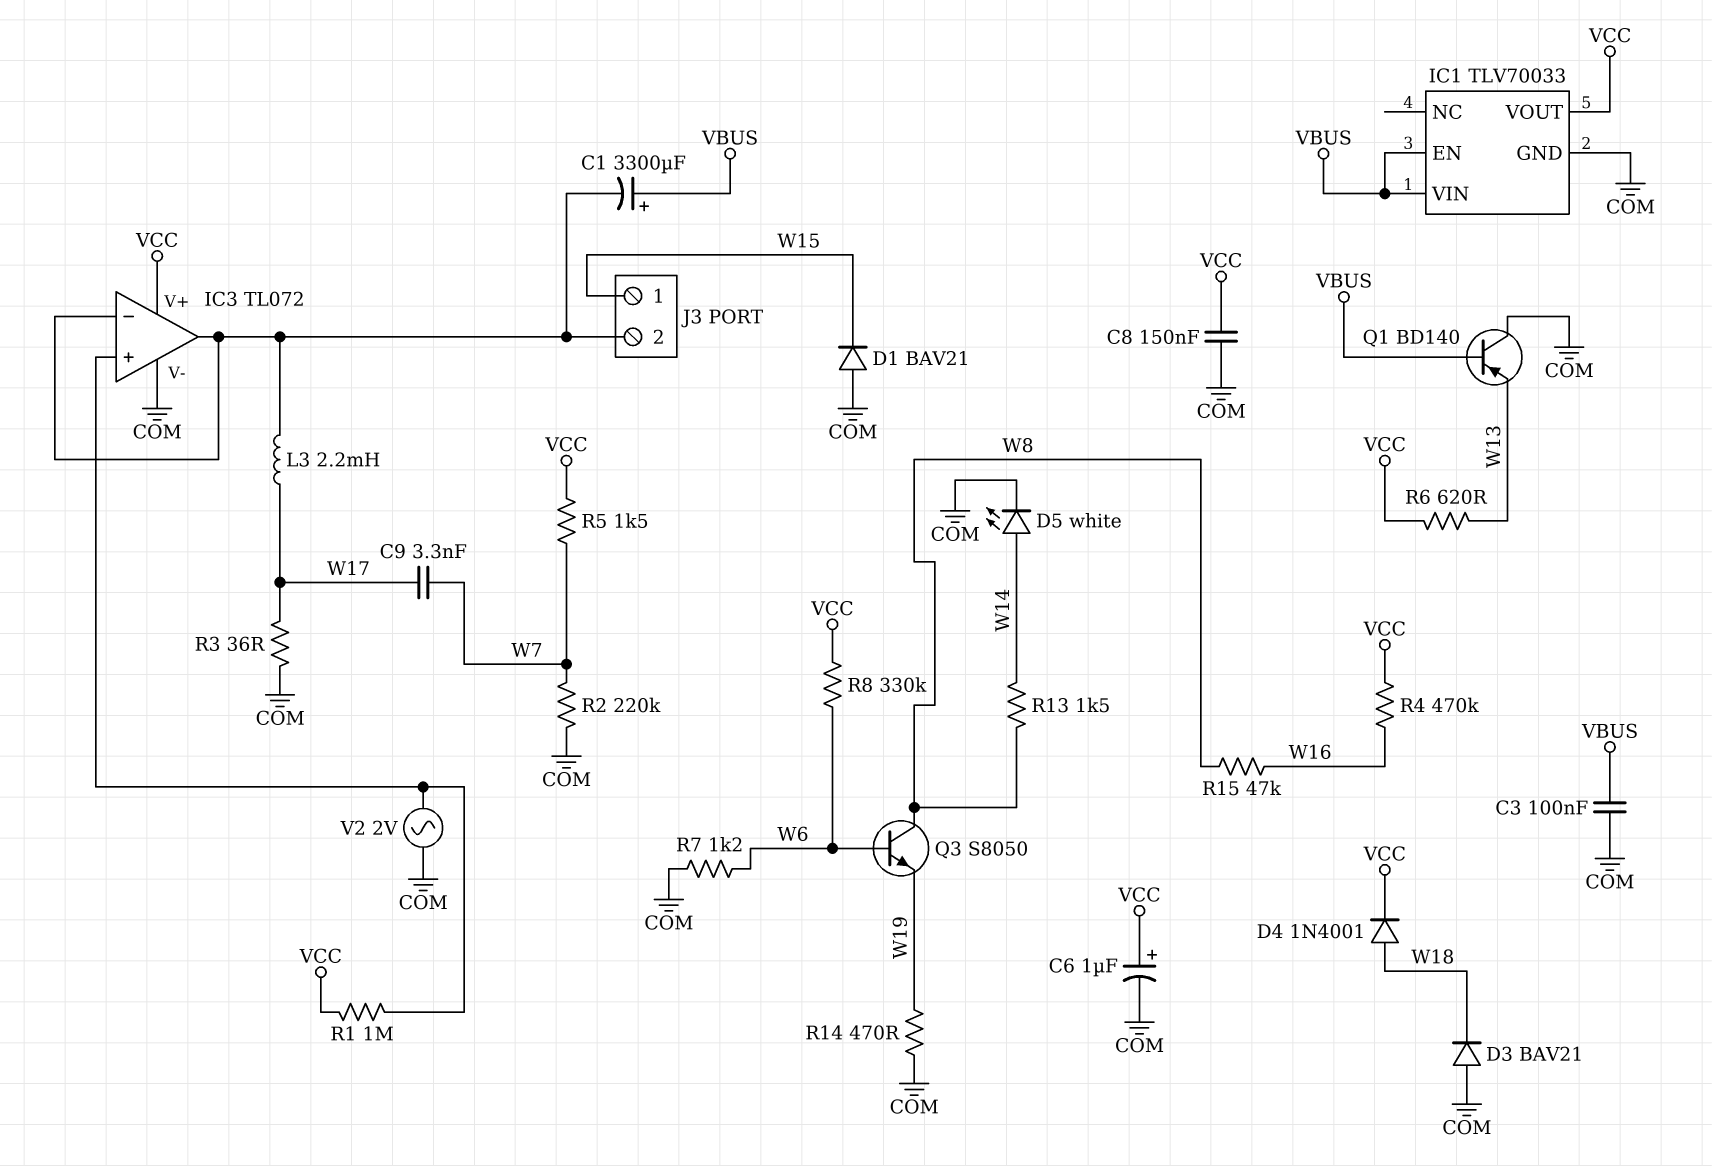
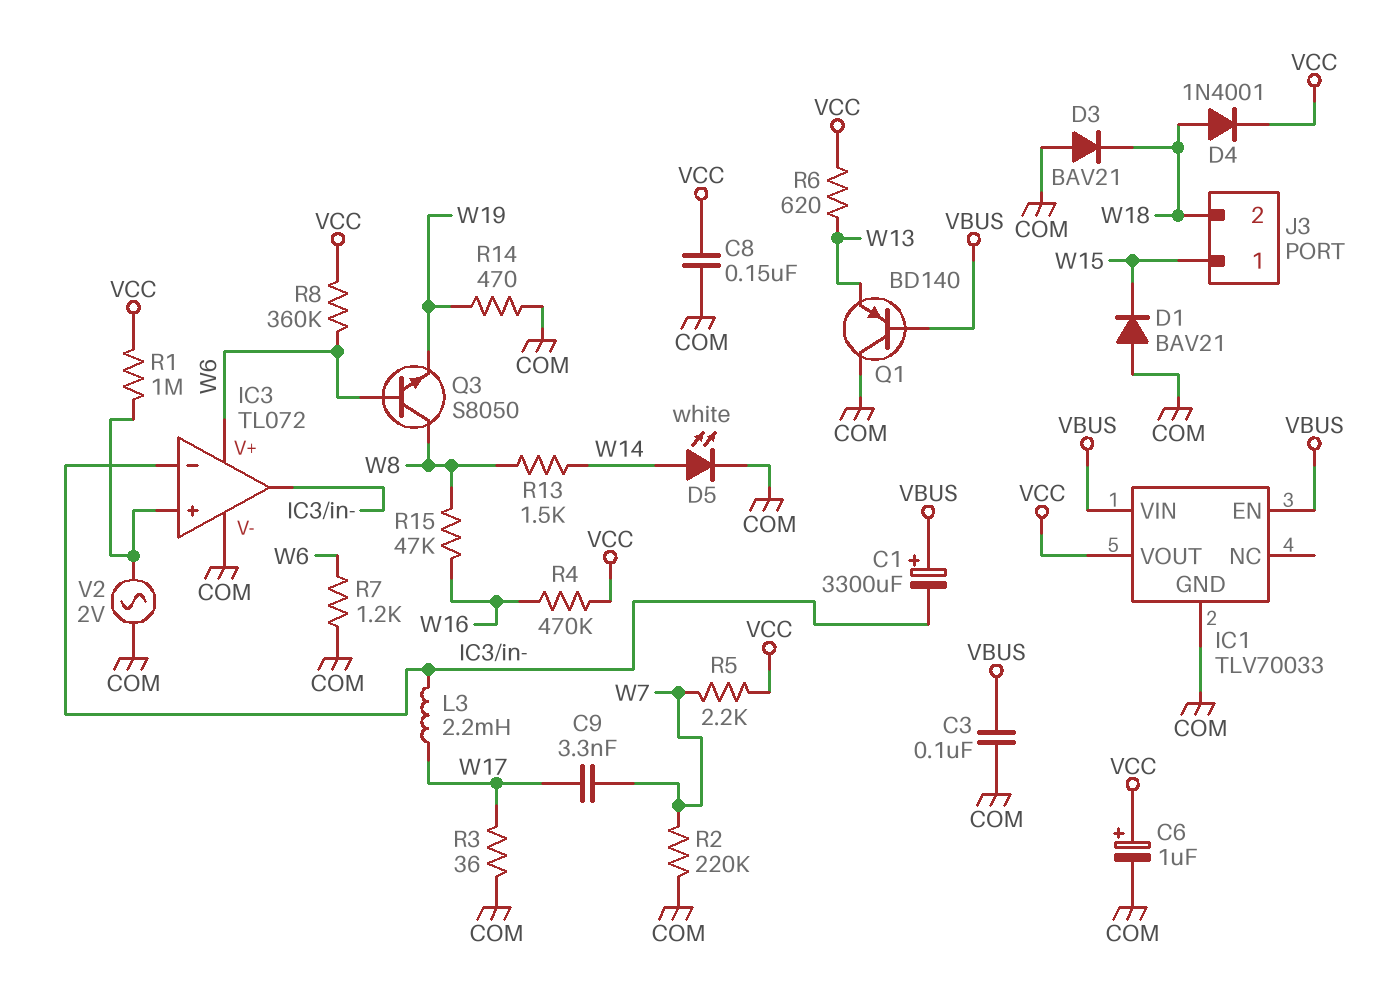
IC3 pin V+: VCC -> W6
J3 pin 2: IC3/in- -> W18
R5: 1.5k (VCC, W7) -> 2.2k (VCC, W7)
R8: 330k (VCC, W6) -> 360k (VCC, W6)

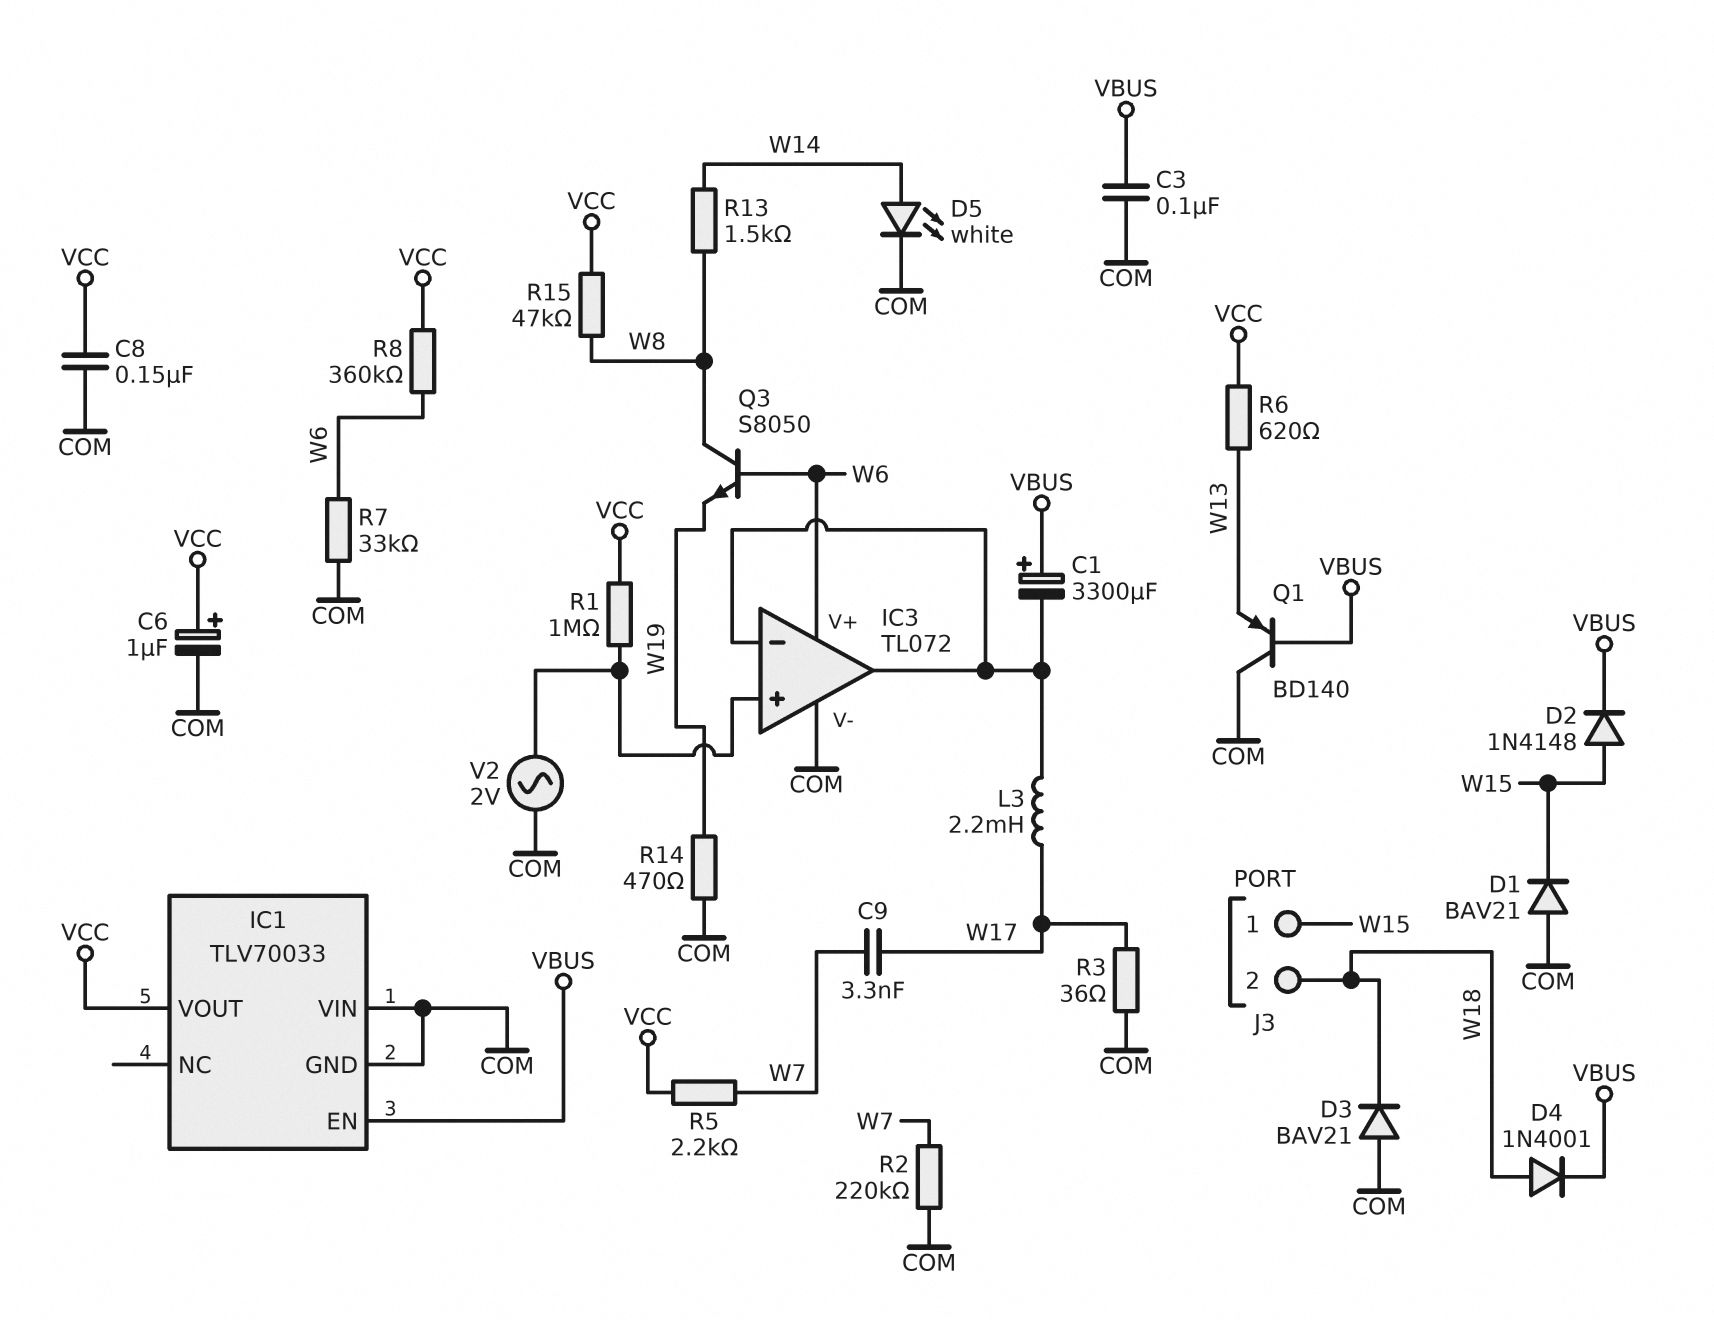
D2: none -> diode 1N4148 (A W15, K VBUS)
D4: diode 1N4001 (A W18, K VCC) -> diode 1N4001 (A W18, K VBUS)
IC1 pin VIN: VBUS -> COM
R4: 470k (VCC, W16) -> none
R7: 1.2k (COM, W6) -> 33k (COM, W6)
R15: 47k (W8, W16) -> 47k (VCC, W8)

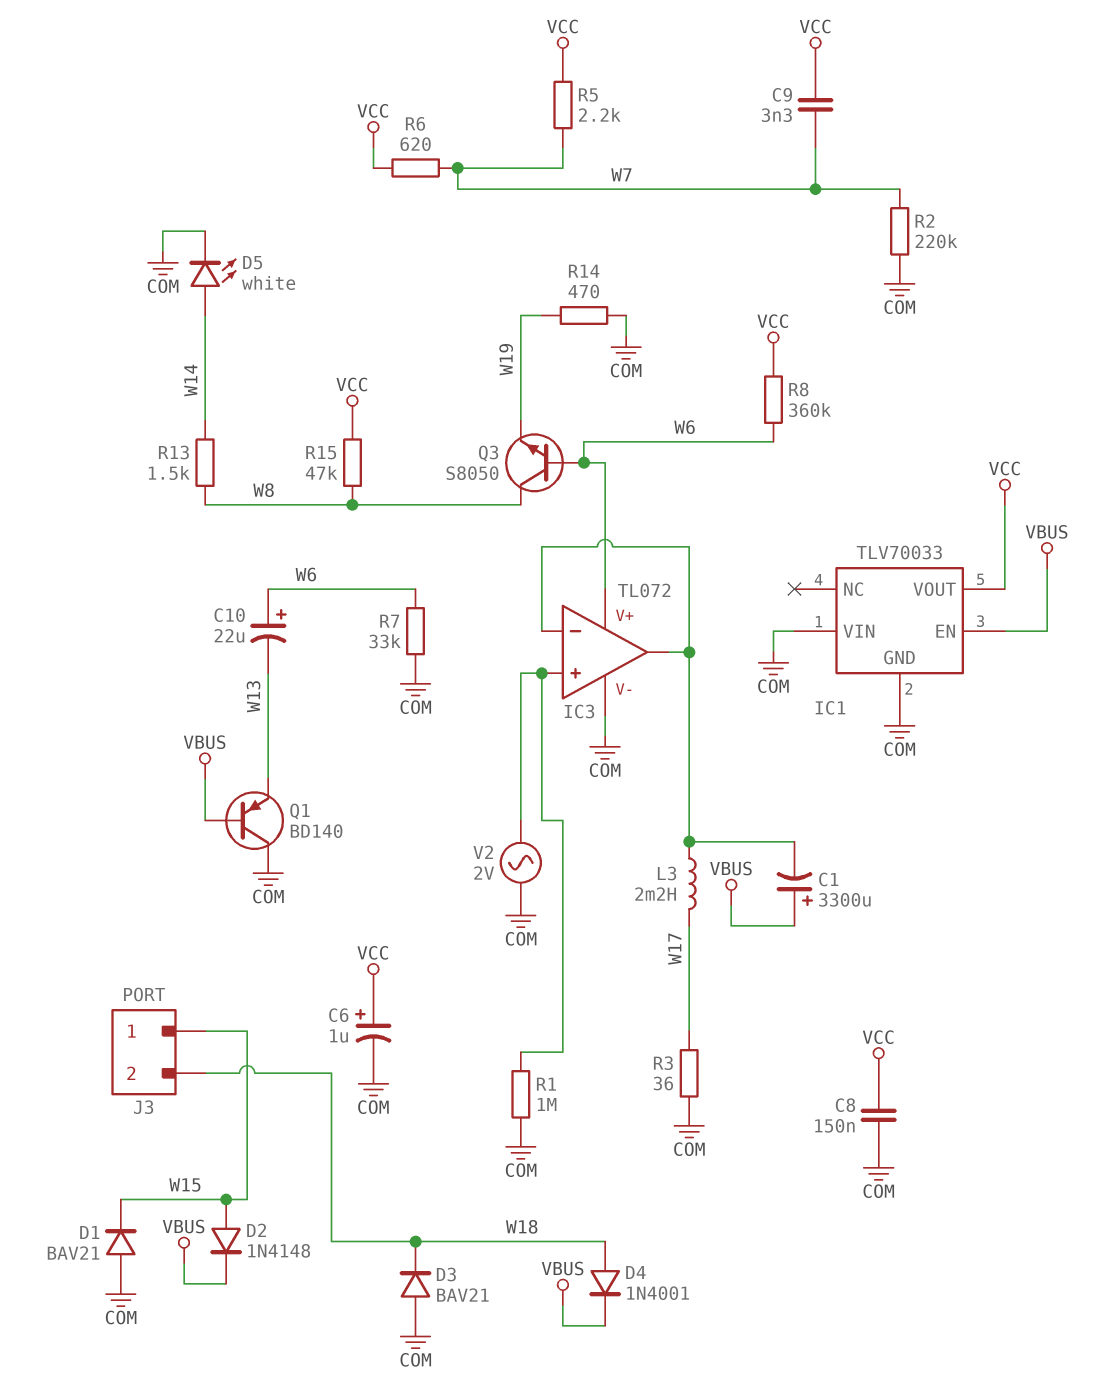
C3: 100nF (COM, VBUS) -> none
C9: 3.3nF (W7, W17) -> 3.3nF (VCC, W7)
C10: none -> 22uF (plus W6, minus W13)
R1: 1M (IC3/in+, VCC) -> 1M (COM, IC3/in+)
R6: 620 (VCC, W13) -> 620 (VCC, W7)

